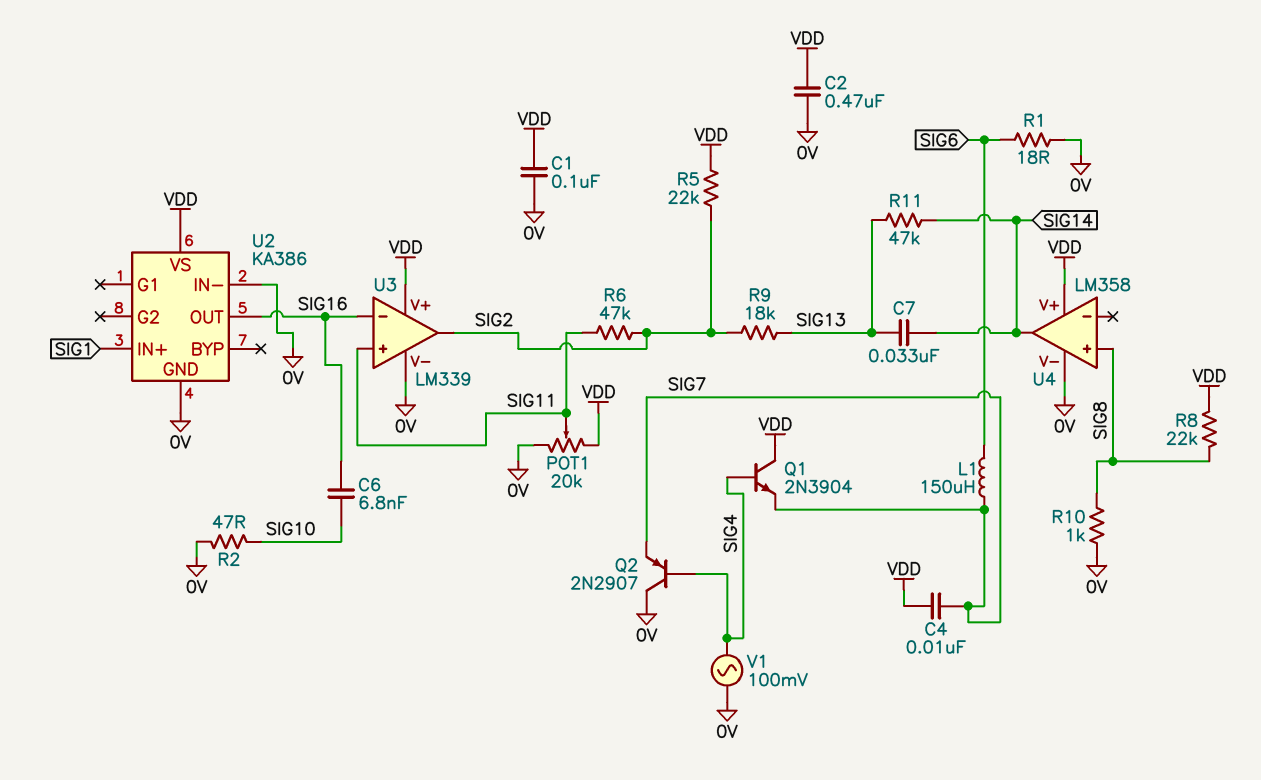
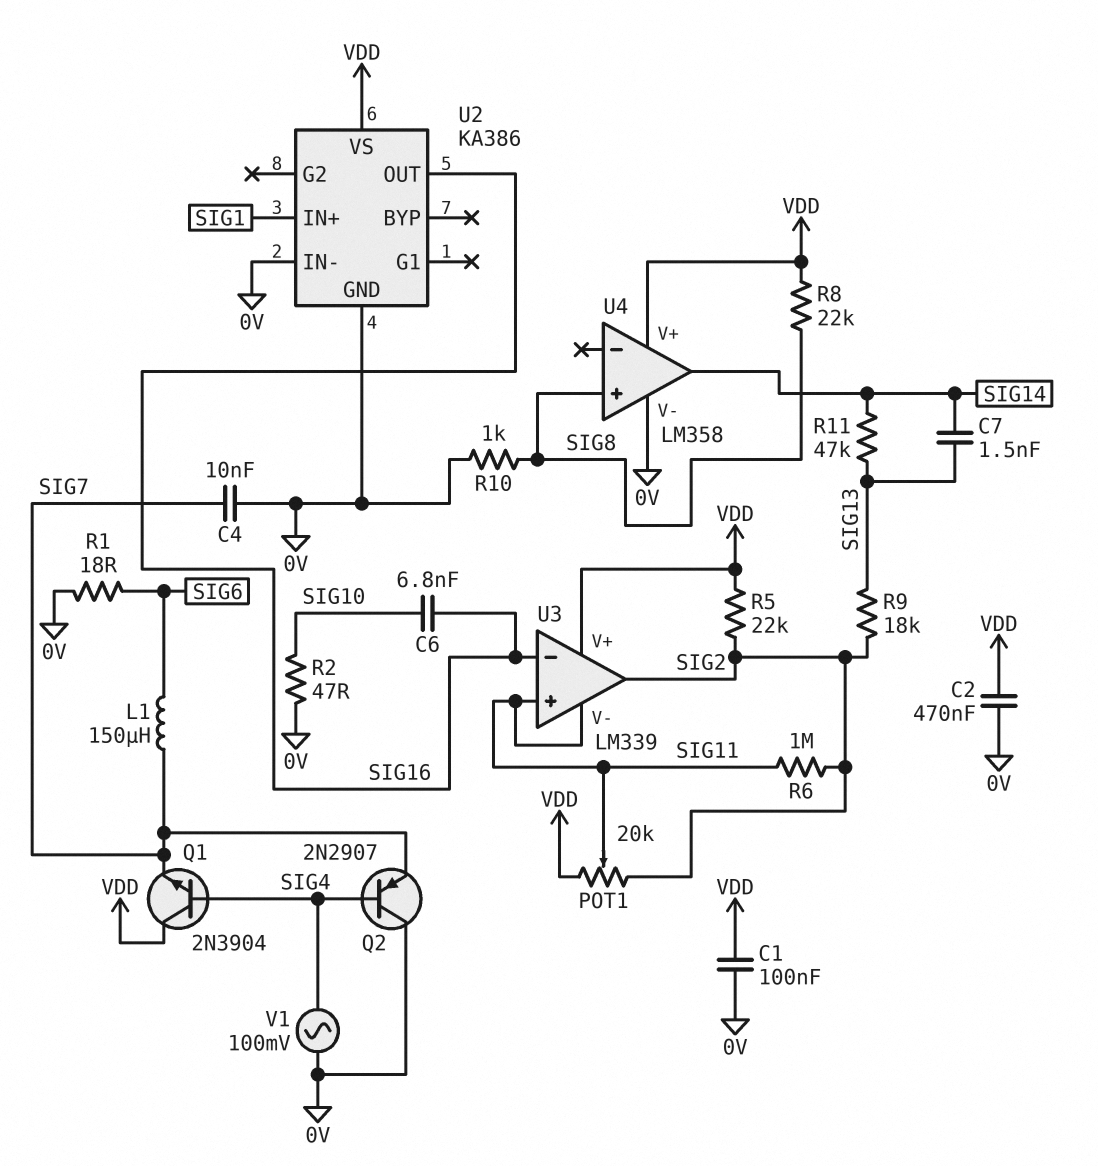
C4: 10nF (SIG7, VDD) -> 10nF (0V, SIG7)
C7: 33nF (SIG13, SIG14) -> 1.5nF (SIG13, SIG14)
POT1: 20k (0V, VDD, wiper SIG11) -> 20k (SIG2, VDD, wiper SIG11)
R6: 47k (SIG2, SIG11) -> 1M (SIG2, SIG11)
U3 pin V-: 0V -> SIG11

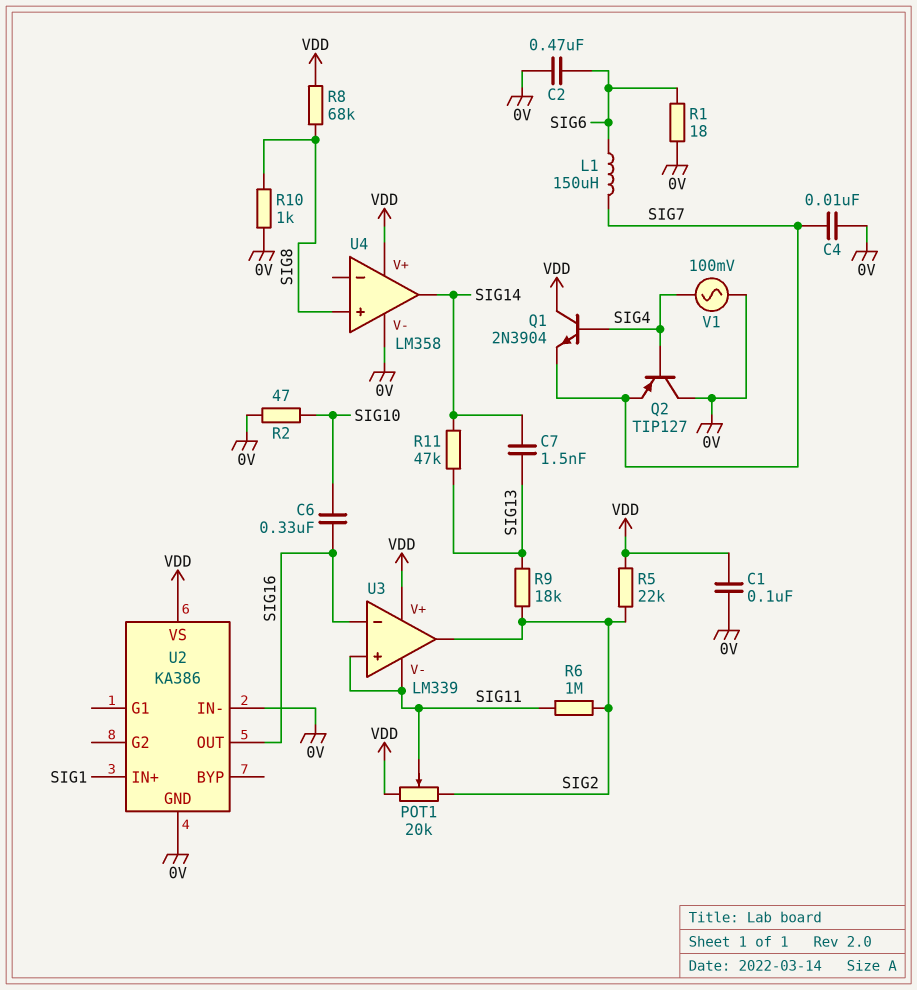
C2: 470nF (0V, VDD) -> 470nF (0V, SIG6)
C6: 6.8nF (SIG10, SIG16) -> 330nF (SIG10, SIG16)
Q2: PNP 2N2907 (B SIG4, C 0V, E SIG7) -> PNP TIP127 (B SIG4, C 0V, E SIG7)
R8: 22k (SIG8, VDD) -> 68k (SIG8, VDD)

